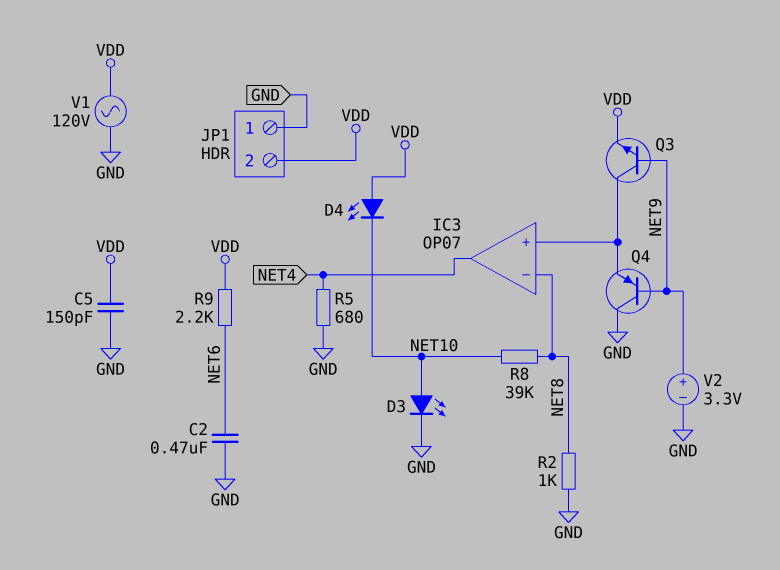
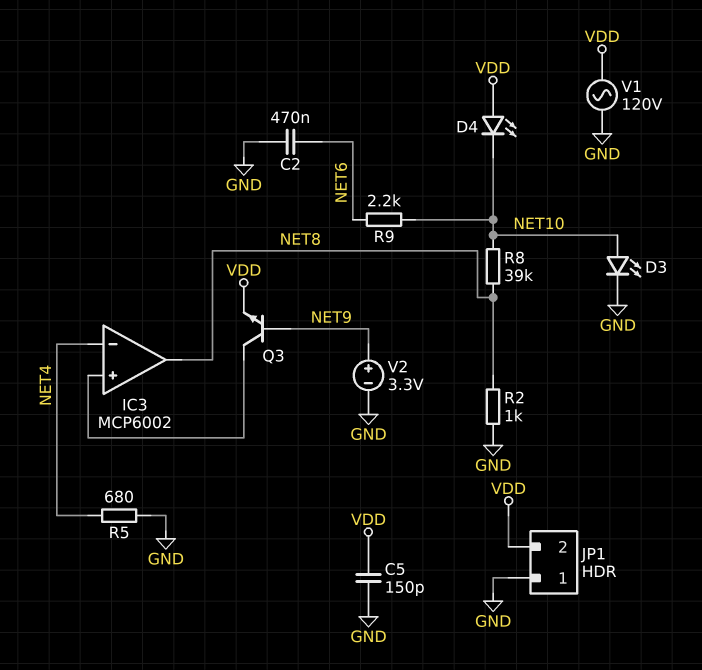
IC3: OP07 -> MCP6002
IC3 pin in-: NET8 -> NET4
IC3 pin out: NET4 -> NET8
Q4: PNP (B NET9, C GND, E IC3/in+) -> none
R9: 2.2k (NET6, VDD) -> 2.2k (NET6, NET10)

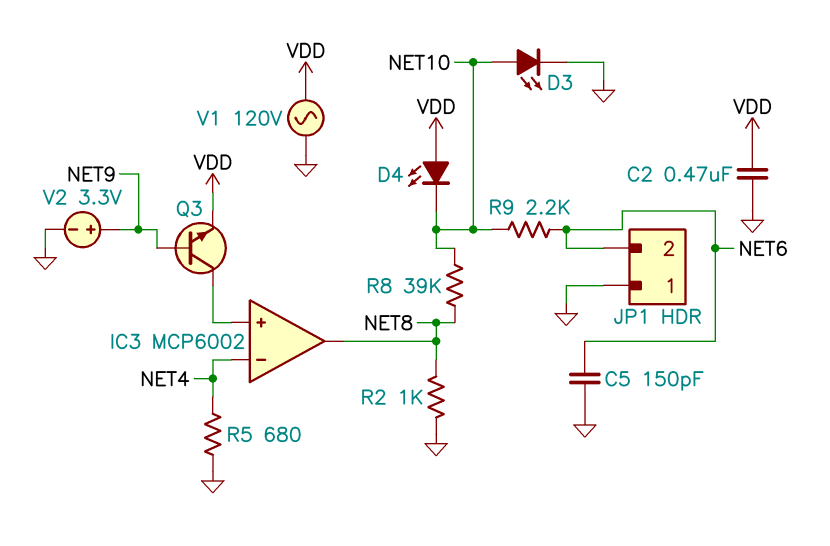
C2: 470nF (GND, NET6) -> 470nF (GND, VDD)
C5: 150pF (GND, VDD) -> 150pF (GND, NET6)
JP1 pin 2: VDD -> NET6

